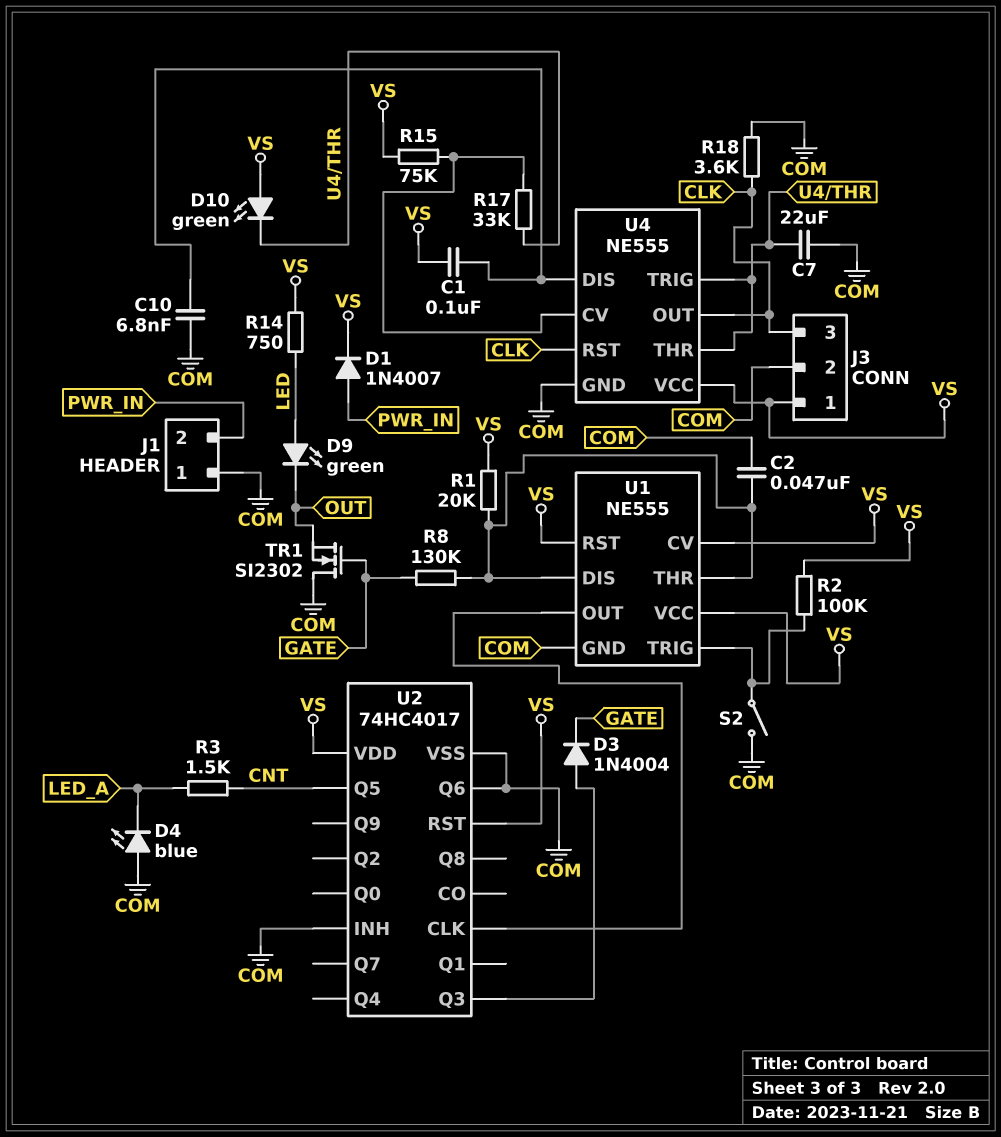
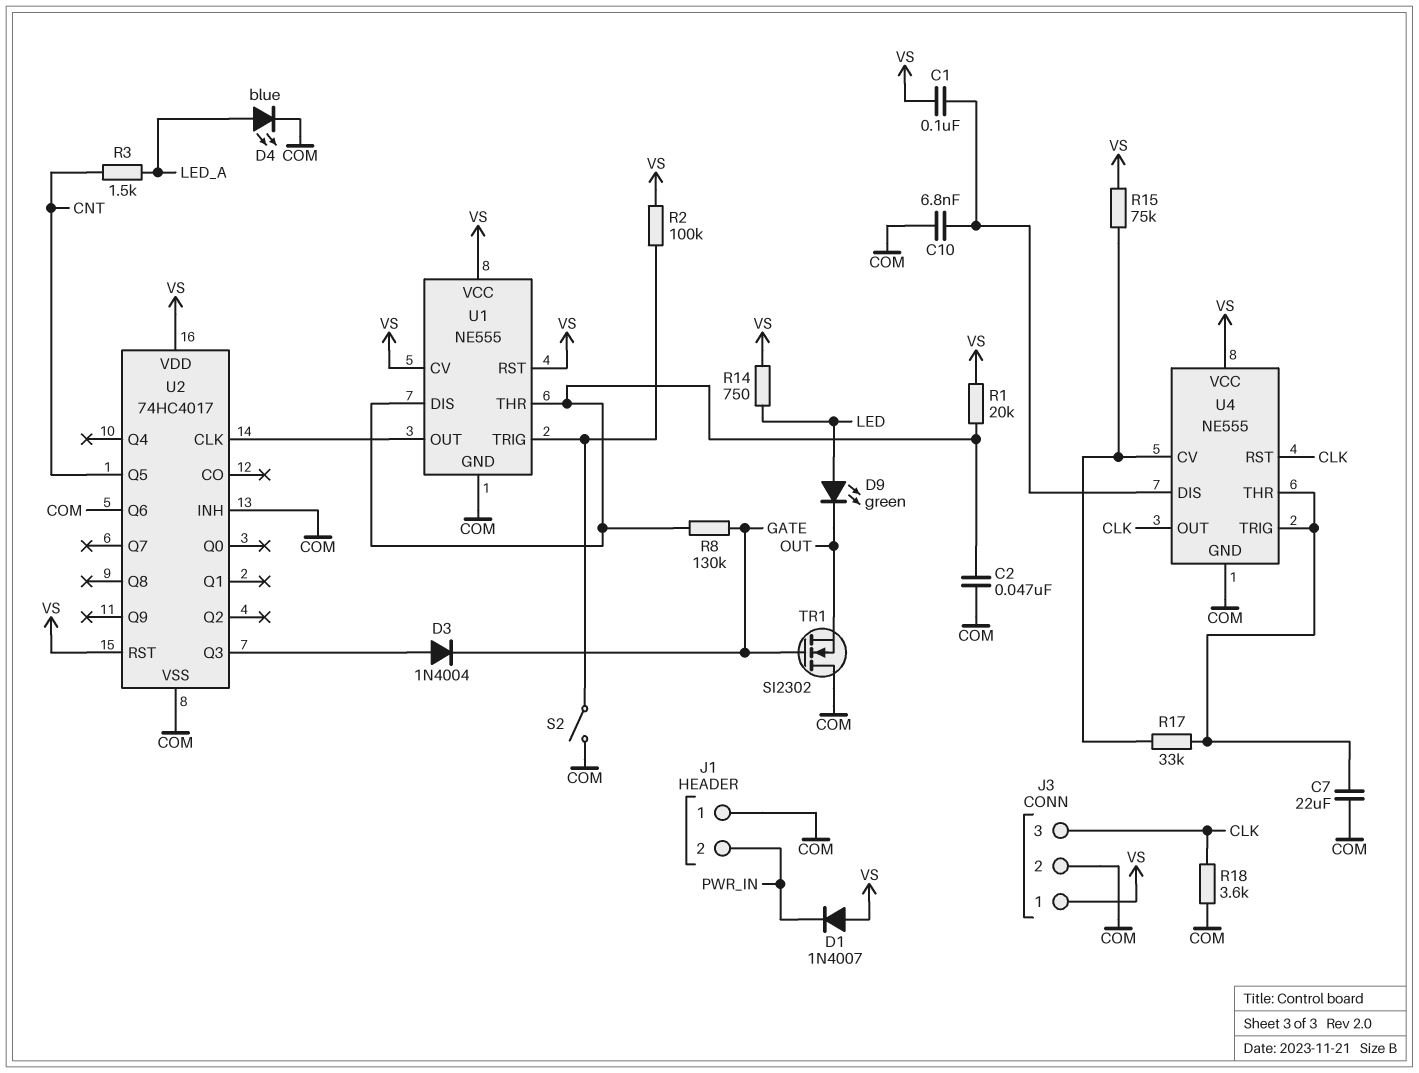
D1: diode 1N4007 (A PWR_IN, K VS) -> diode 1N4007 (A VS, K PWR_IN)
D4: LED blue (A COM, K LED_A) -> LED blue (A LED_A, K COM)
D10: LED green (A VS, K U4/THR) -> none

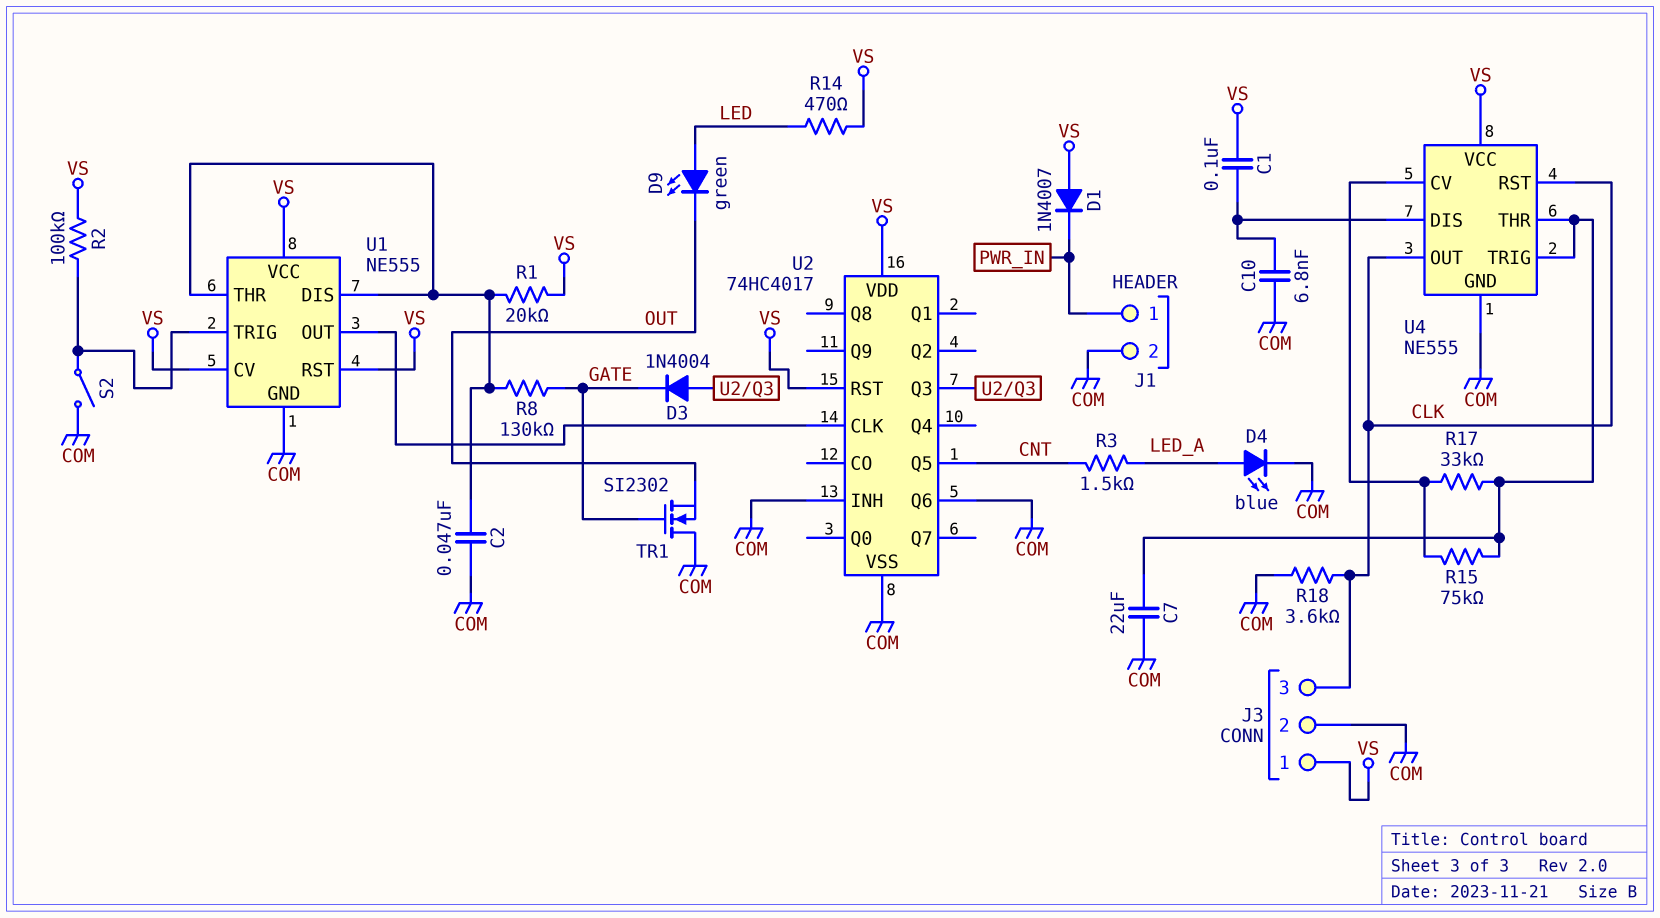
J1 pin 1: COM -> PWR_IN
J1 pin 2: PWR_IN -> COM
R14: 750 (LED, VS) -> 470 (LED, VS)
R15: 75k (U4/CV, VS) -> 75k (U4/CV, U4/THR)

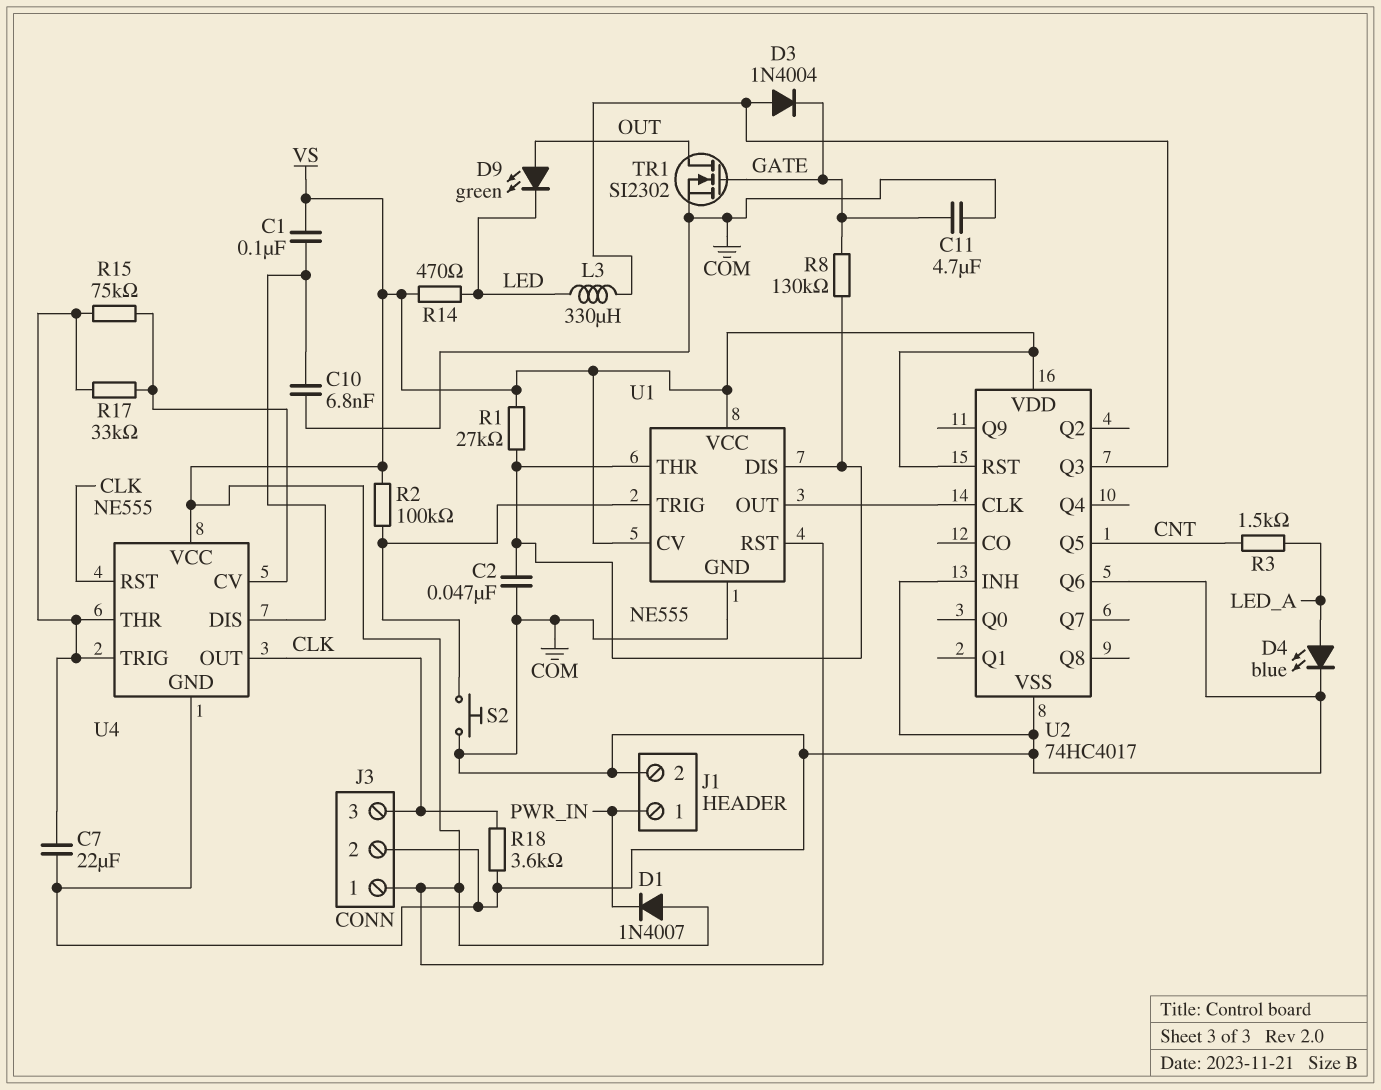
C11: none -> 4.7uF (COM, GATE)
D9: LED green (A LED, K OUT) -> LED green (A OUT, K LED)
L3: none -> 330uH (LED, U2/Q3)
R1: 20k (U1/DIS, VS) -> 27k (U1/DIS, VS)
S2: switch (COM, U1/TRIG) -> button (COM, U1/TRIG)
TR1: NMOS SI2302 (G GATE, D COM, S OUT) -> NMOS SI2302 (G GATE, D OUT, S COM)

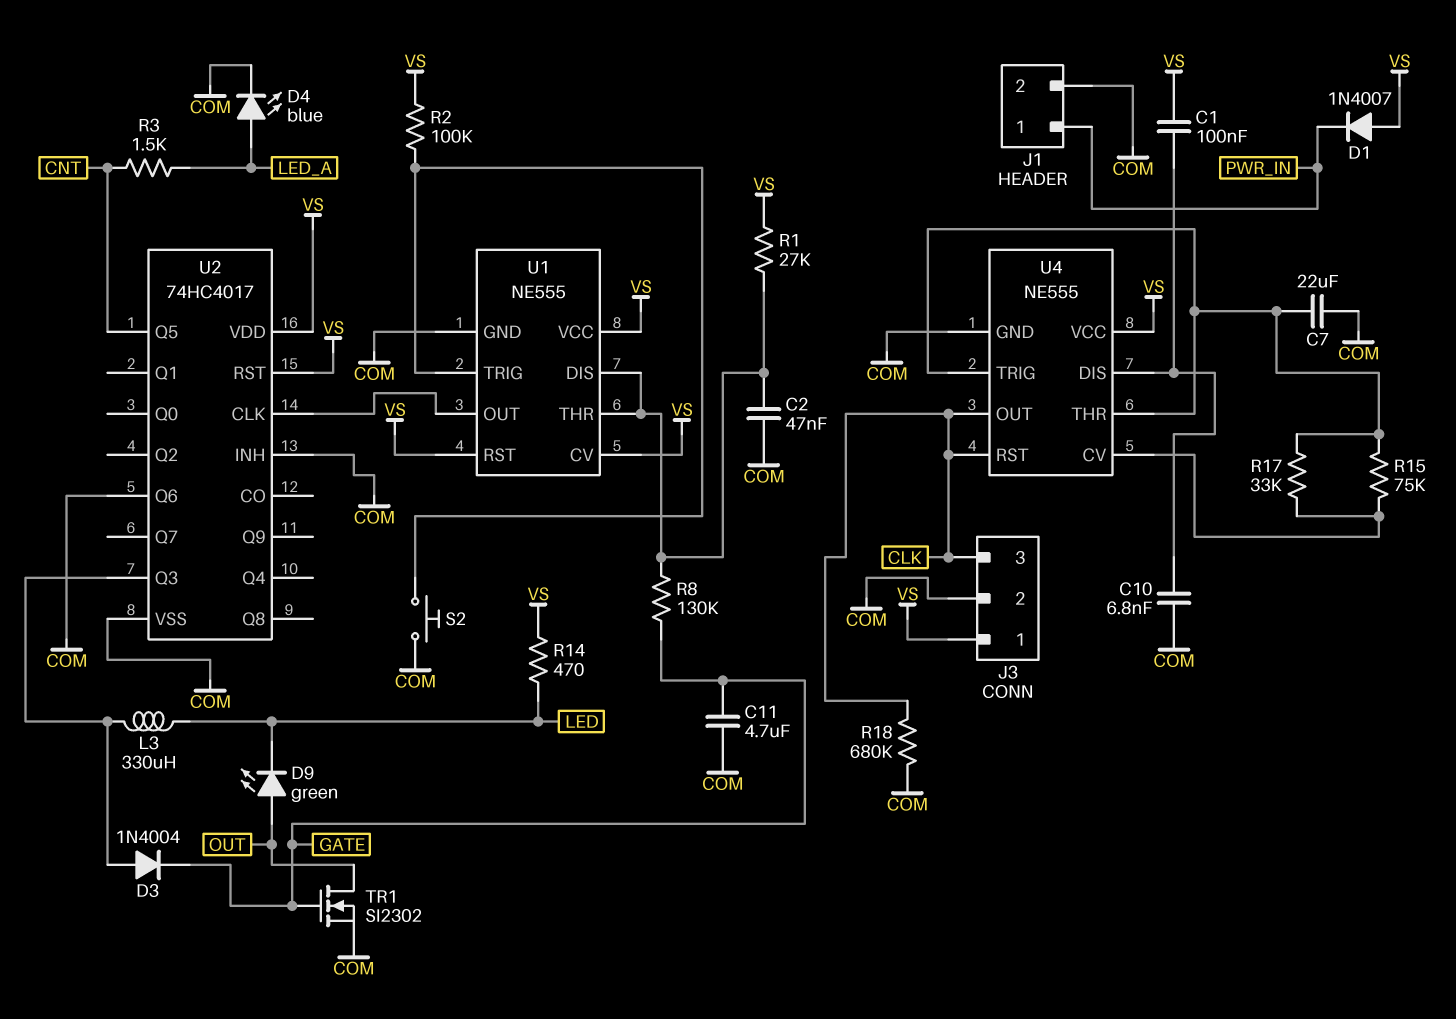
R18: 3.6k (CLK, COM) -> 680k (CLK, COM)

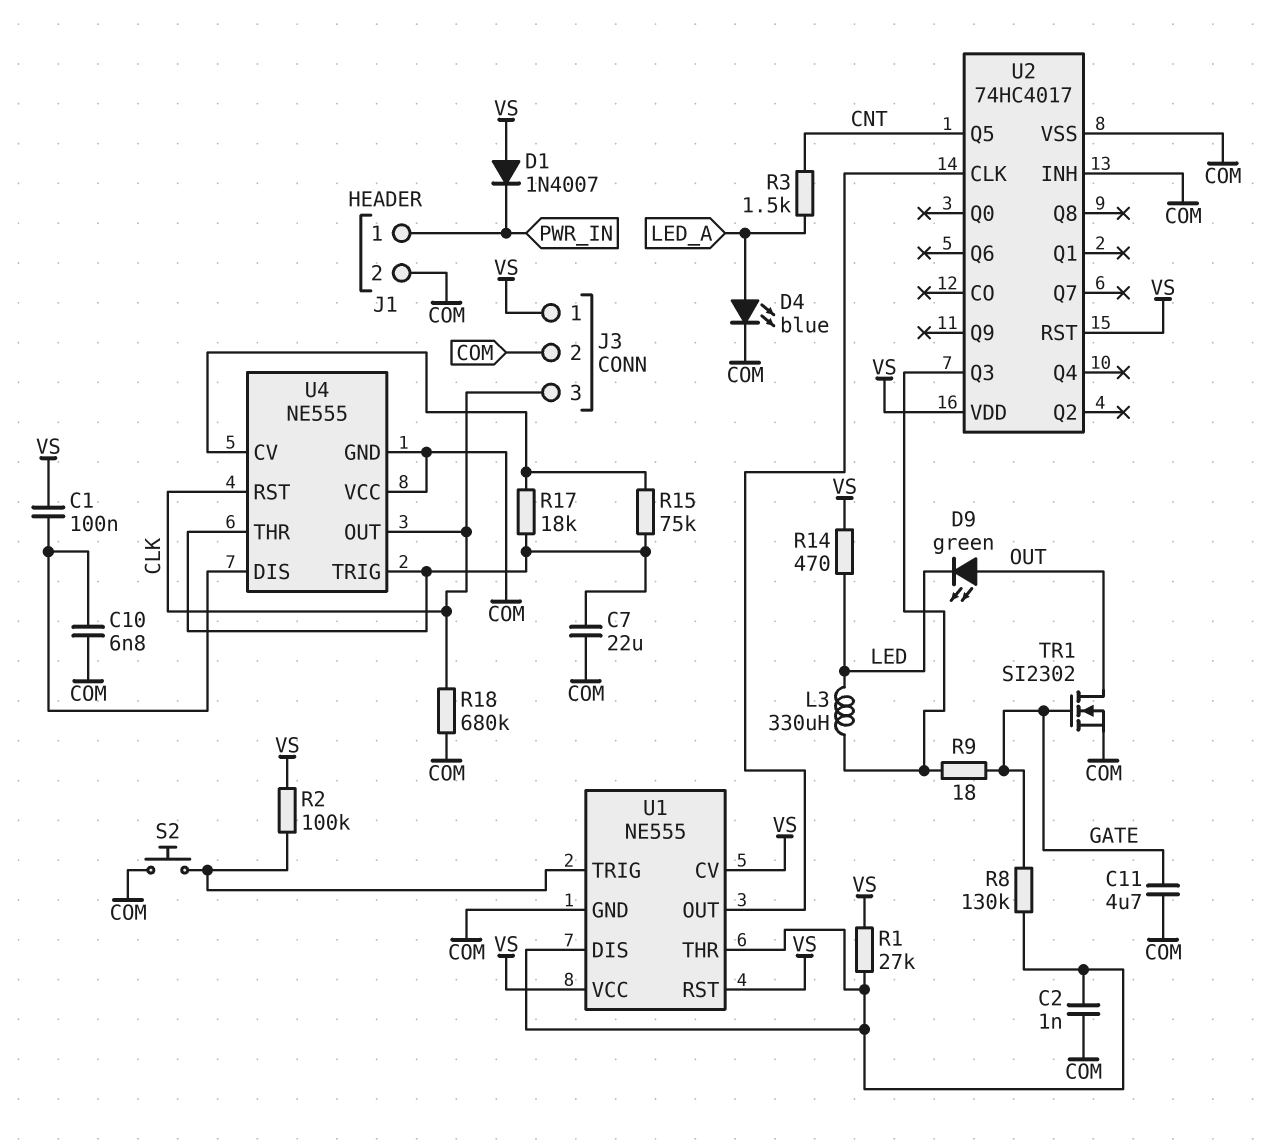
C2: 47nF (COM, U1/DIS) -> 1nF (COM, U1/DIS)
D3: diode 1N4004 (A U2/Q3, K GATE) -> none
R9: none -> 18 (GATE, U2/Q3)
R17: 33k (U4/CV, U4/THR) -> 18k (U4/CV, U4/THR)
U2 pin Q6: COM -> none
U4 pin VCC: VS -> COM

